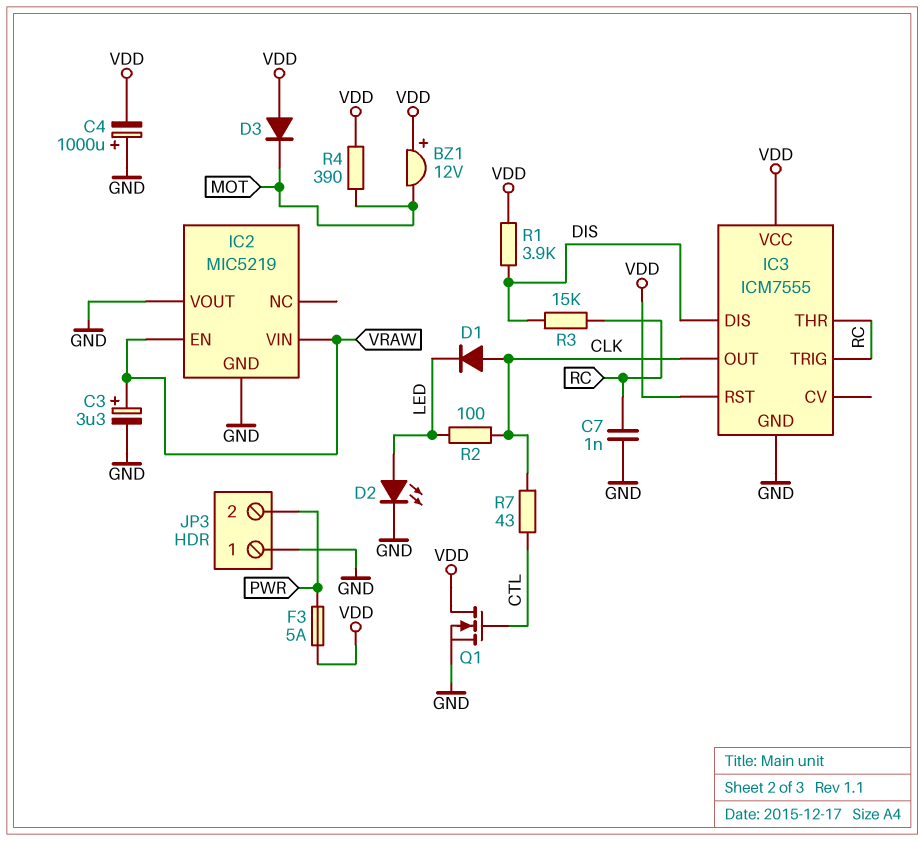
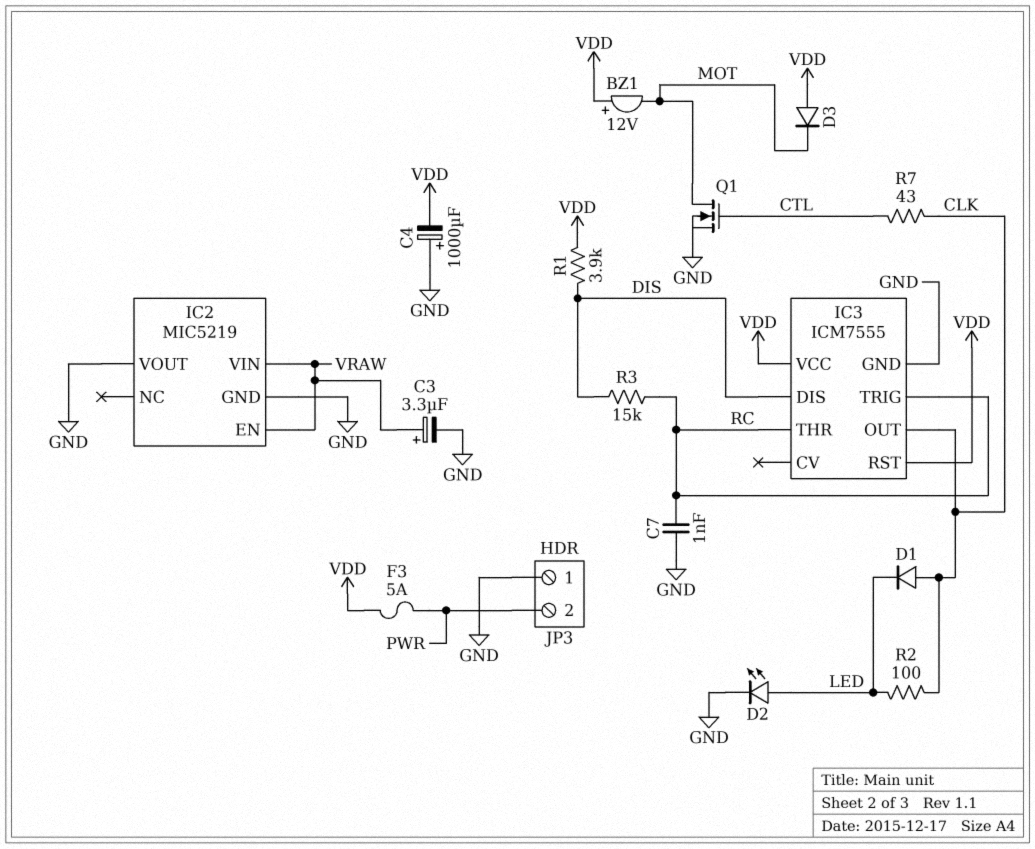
Q1: NMOS (G CTL, D VDD, S GND) -> NMOS (G CTL, D MOT, S GND)
R4: 390 (MOT, VDD) -> none

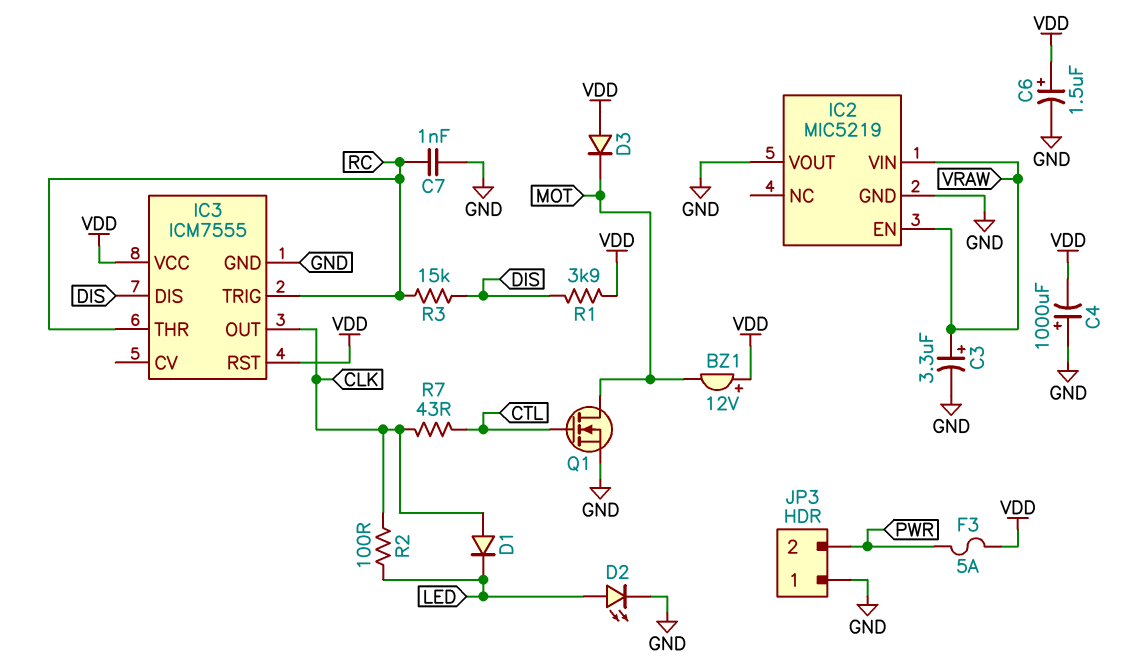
C6: none -> 1.5uF (plus VDD, minus GND)

